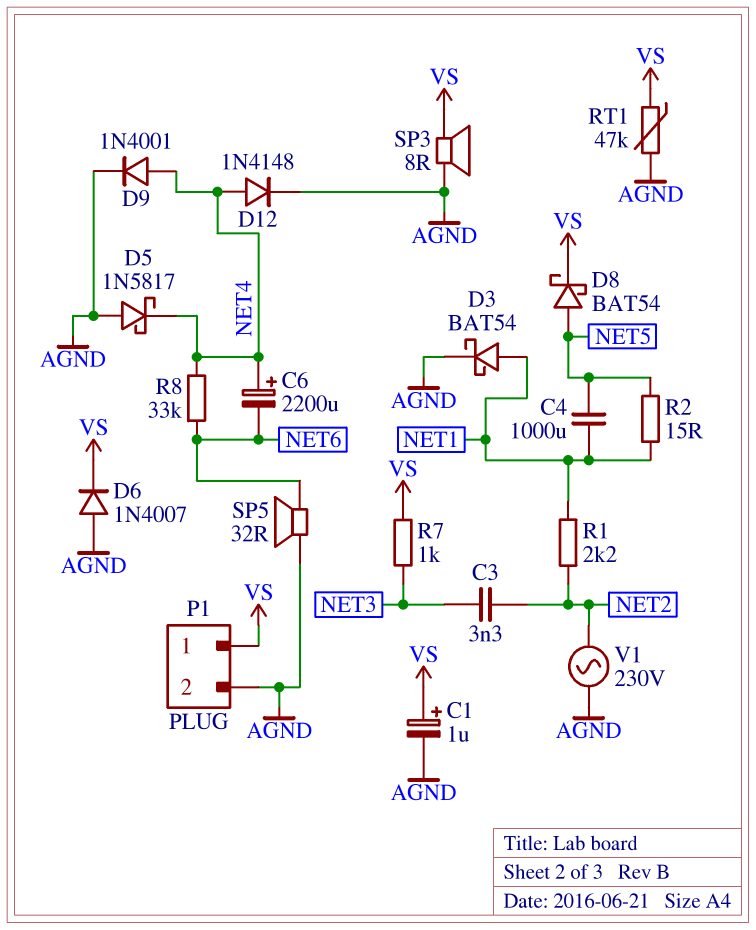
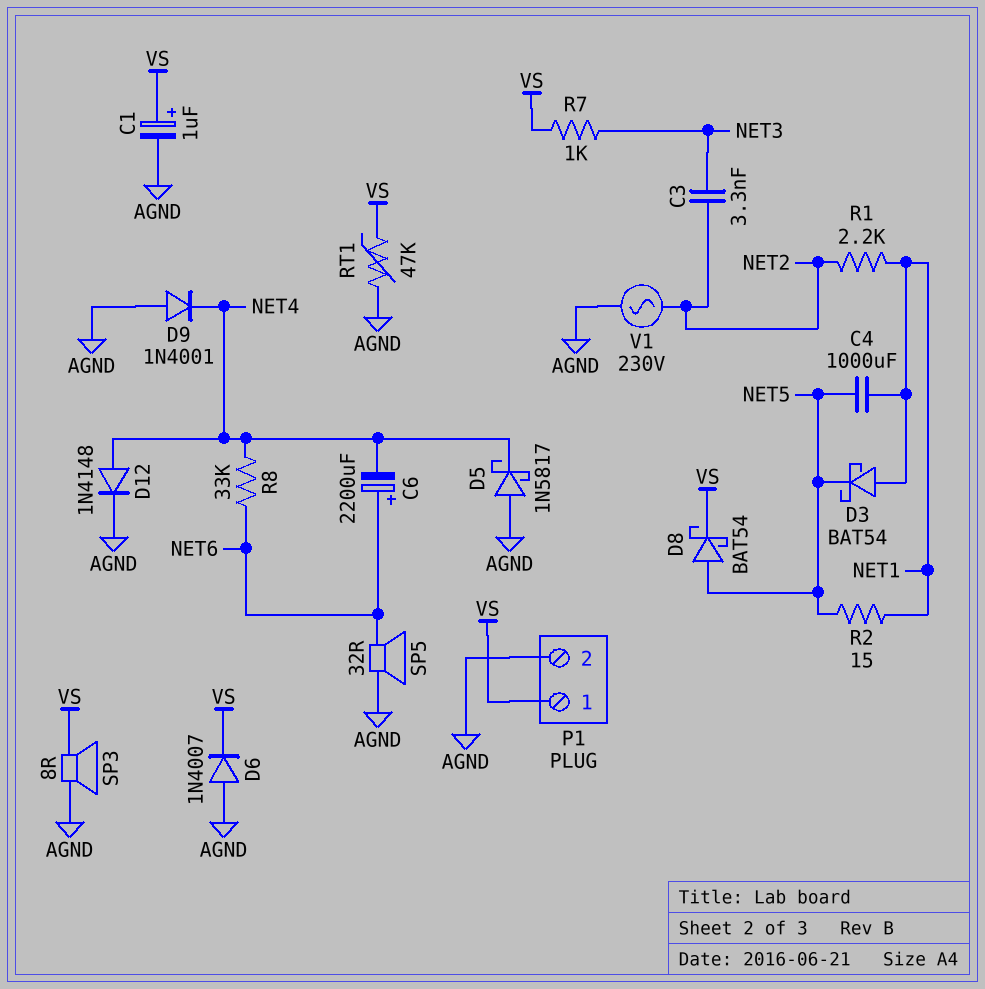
C6: 2200uF (plus NET4, minus NET6) -> 2200uF (plus NET6, minus NET4)
D3: schottky BAT54 (A NET1, K AGND) -> schottky BAT54 (A NET1, K NET5)
D9: diode 1N4001 (A NET4, K AGND) -> diode 1N4001 (A AGND, K NET4)

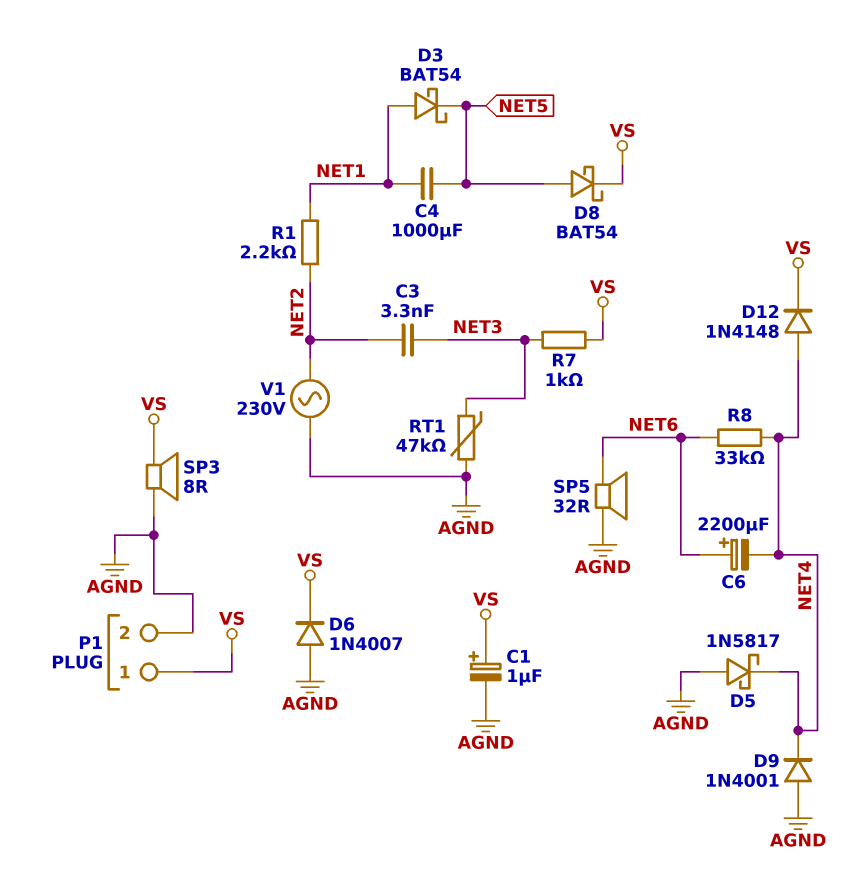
D12: diode 1N4148 (A NET4, K AGND) -> diode 1N4148 (A NET4, K VS)
R2: 15 (NET1, NET5) -> none
RT1: 47k (AGND, VS) -> 47k (AGND, NET3)

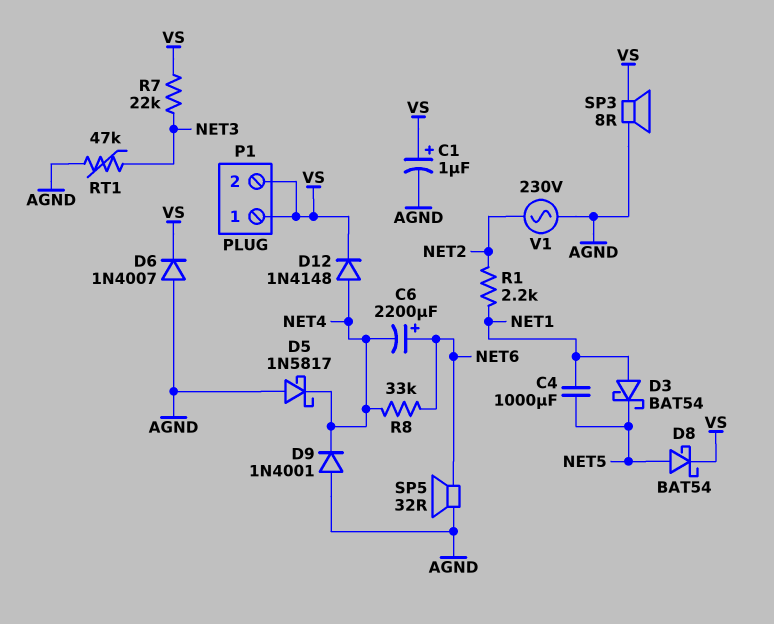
C3: 3.3nF (NET2, NET3) -> none
P1 pin 2: AGND -> VS
R7: 1k (NET3, VS) -> 22k (NET3, VS)

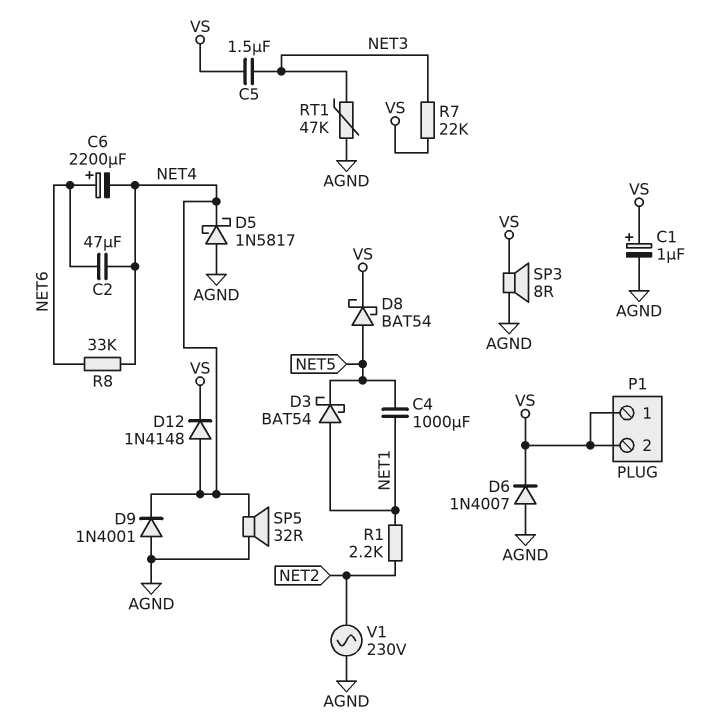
C2: none -> 47uF (NET4, NET6)
C5: none -> 1.5uF (NET3, VS)
SP5: speaker 32R (AGND, NET6) -> speaker 32R (AGND, NET4)

